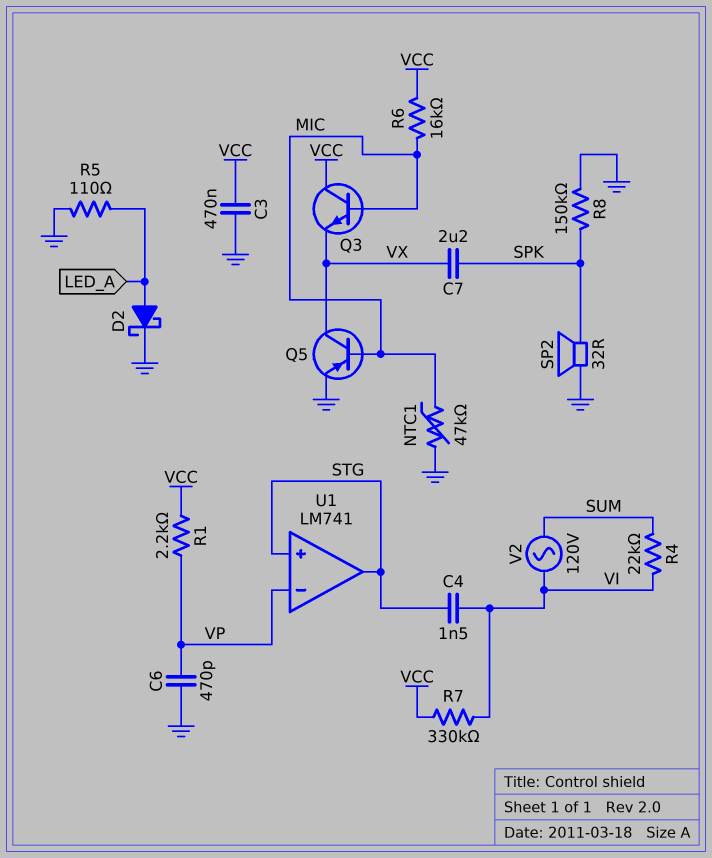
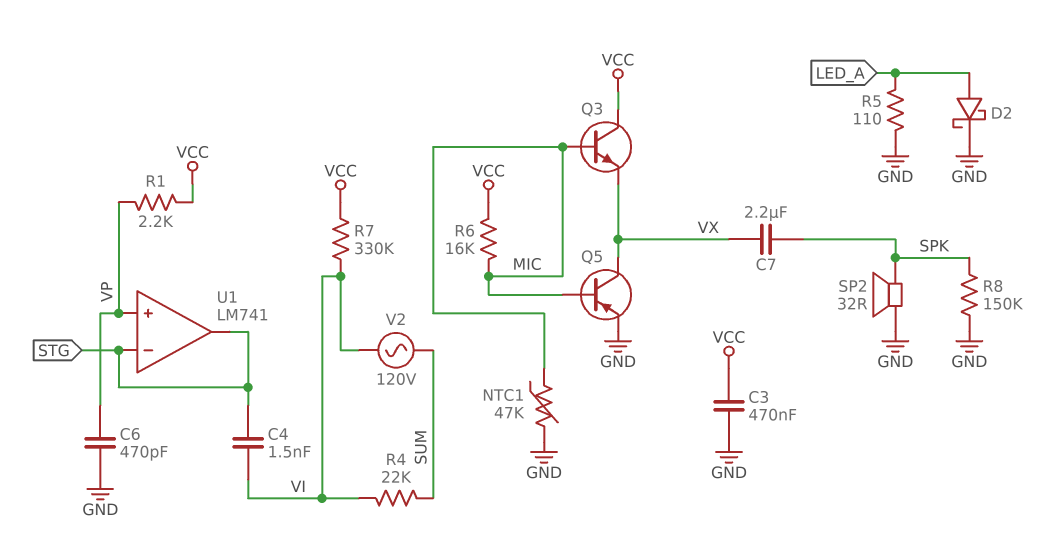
U1 pin in+: STG -> VP
U1 pin in-: VP -> STG

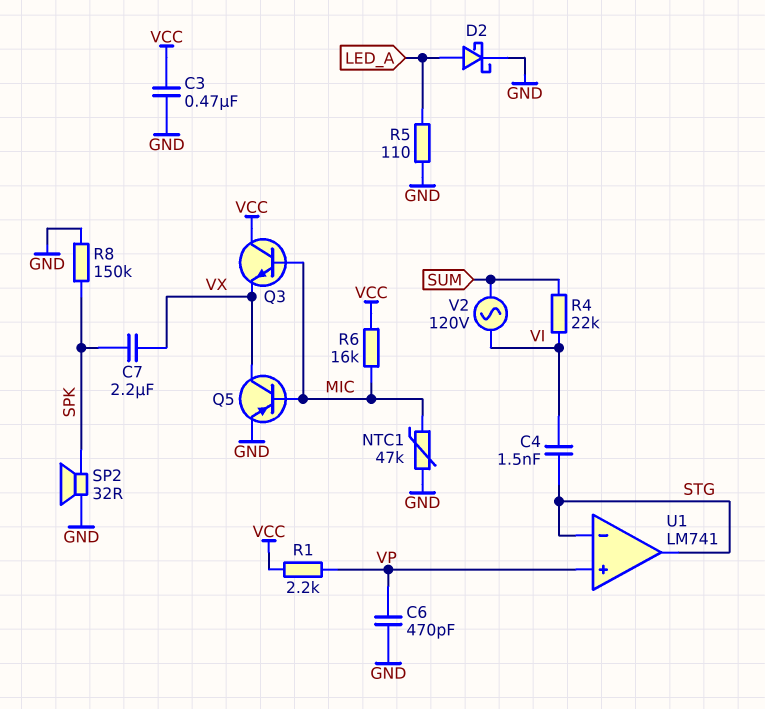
R7: 330k (VCC, VI) -> none

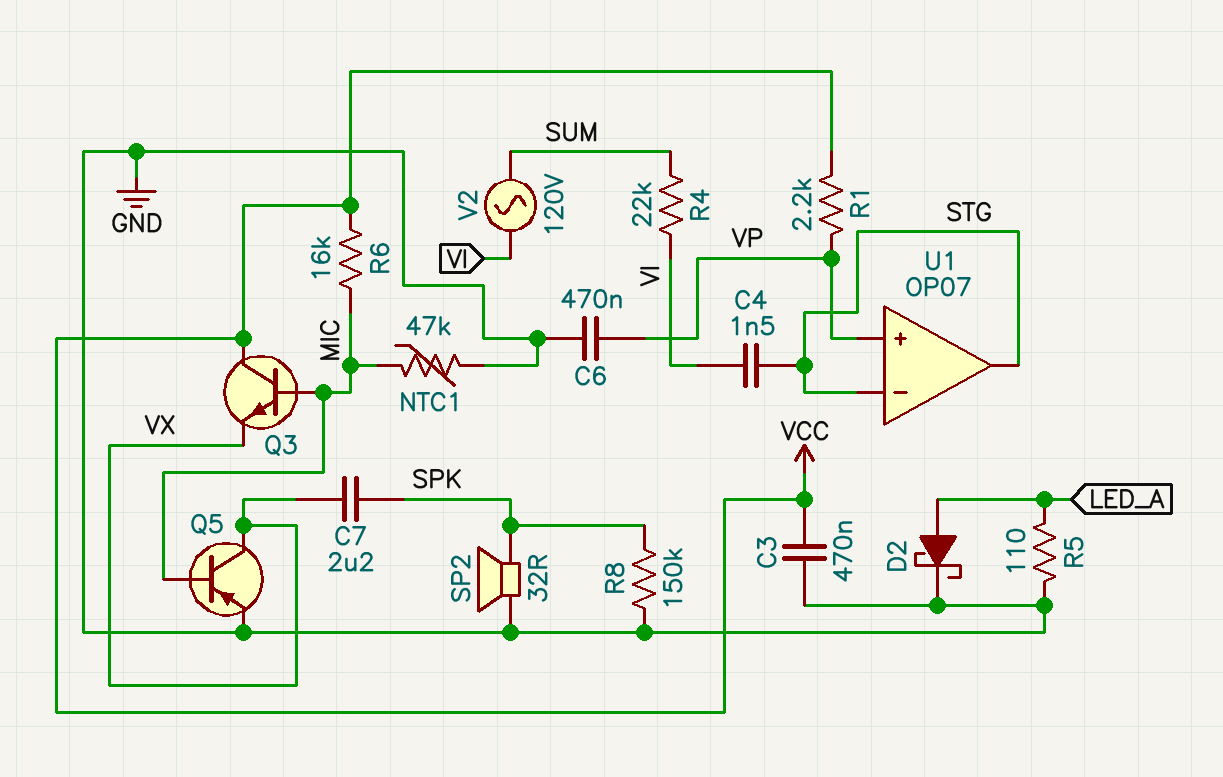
C6: 470pF (GND, VP) -> 470nF (GND, VP)
U1: LM741 -> OP07

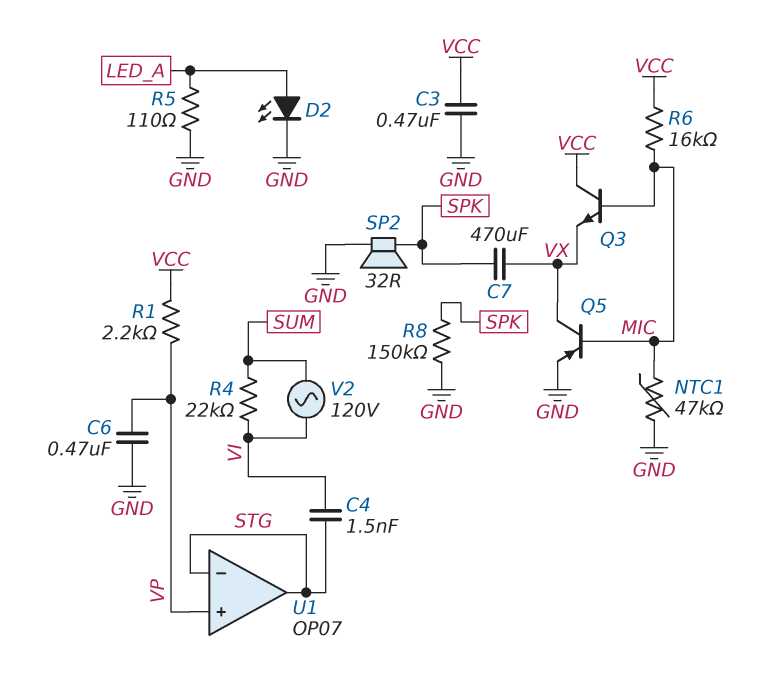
C7: 2.2uF (SPK, VX) -> 470uF (SPK, VX)
D2: schottky (A LED_A, K GND) -> LED (A LED_A, K GND)

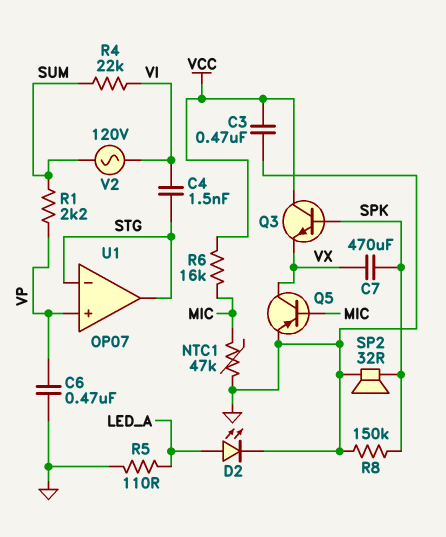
Q3: NPN (B MIC, C VCC, E VX) -> NPN (B SPK, C VCC, E VX)
R1: 2.2k (VCC, VP) -> 2.2k (SUM, VP)

